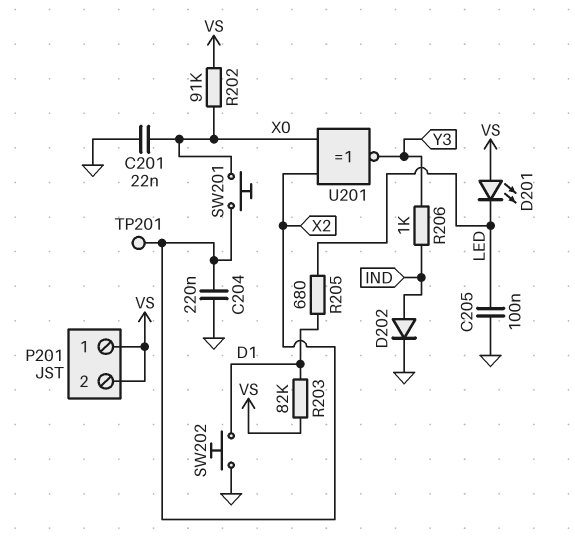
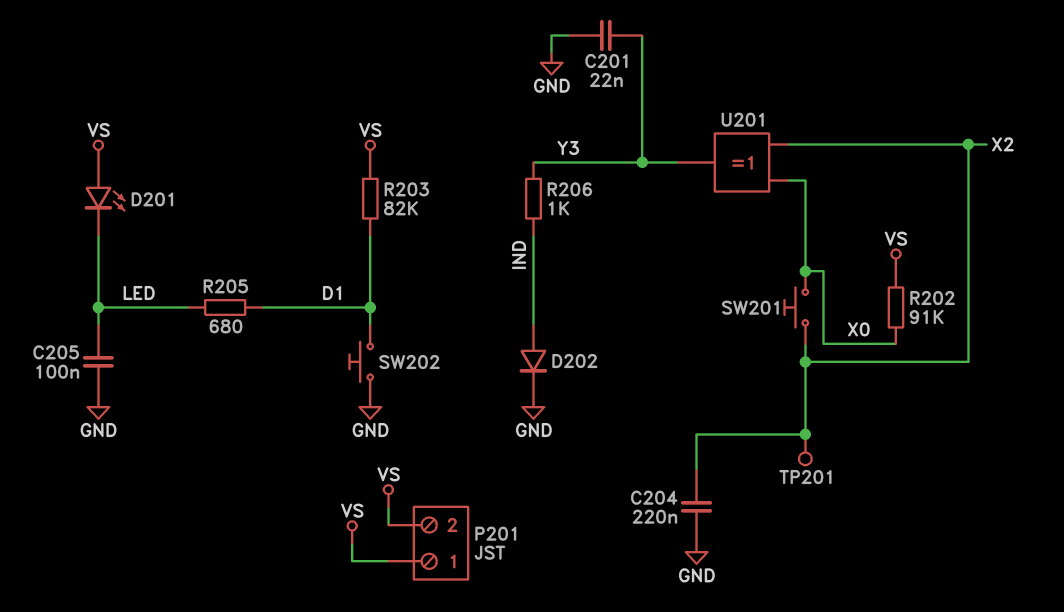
C201: 22nF (GND, X0) -> 22nF (GND, Y3)
U201: XNOR (in X0, in X2, out Y3) -> XOR (in X0, in X2, out Y3)

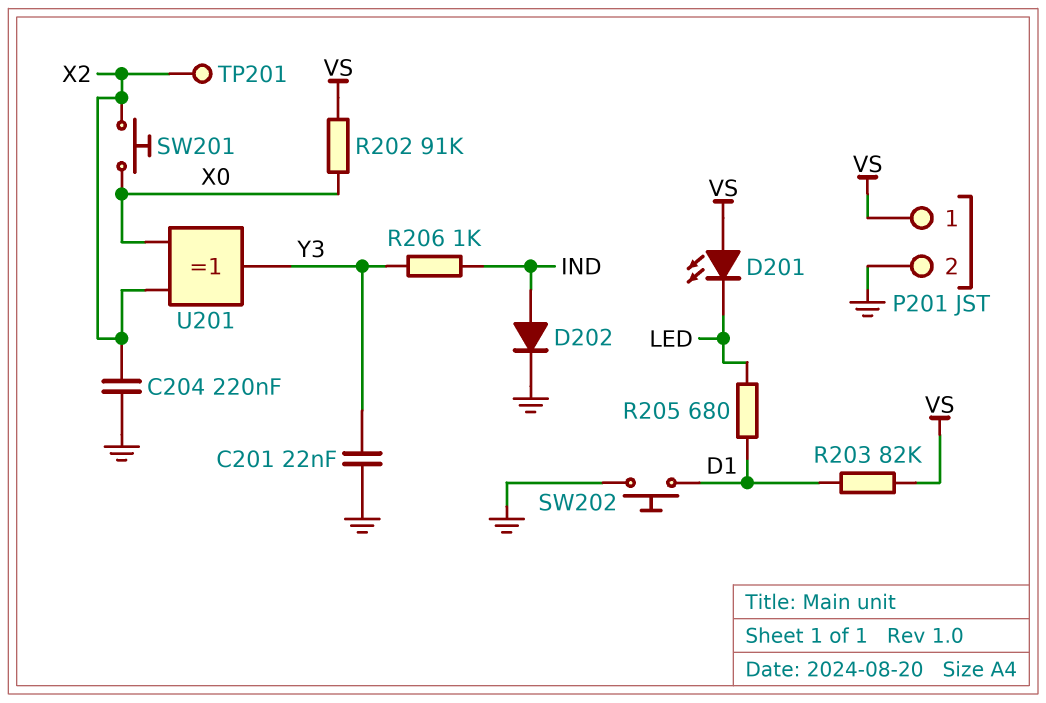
C205: 100nF (GND, LED) -> none
P201 pin 2: VS -> GND

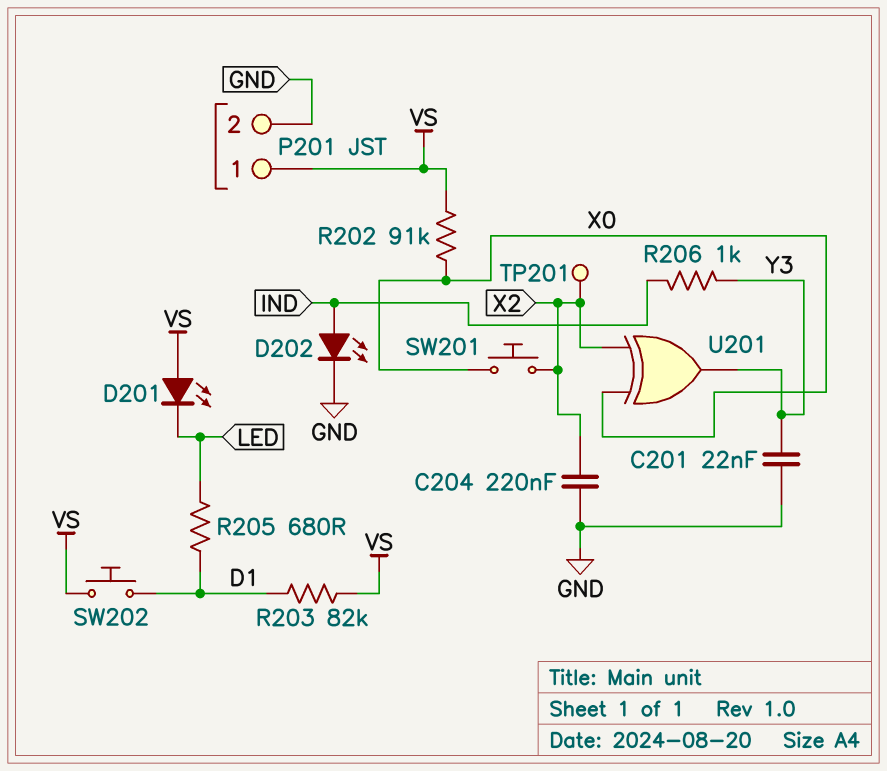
D202: diode (A IND, K GND) -> LED (A IND, K GND)
SW202: button (D1, GND) -> button (D1, VS)

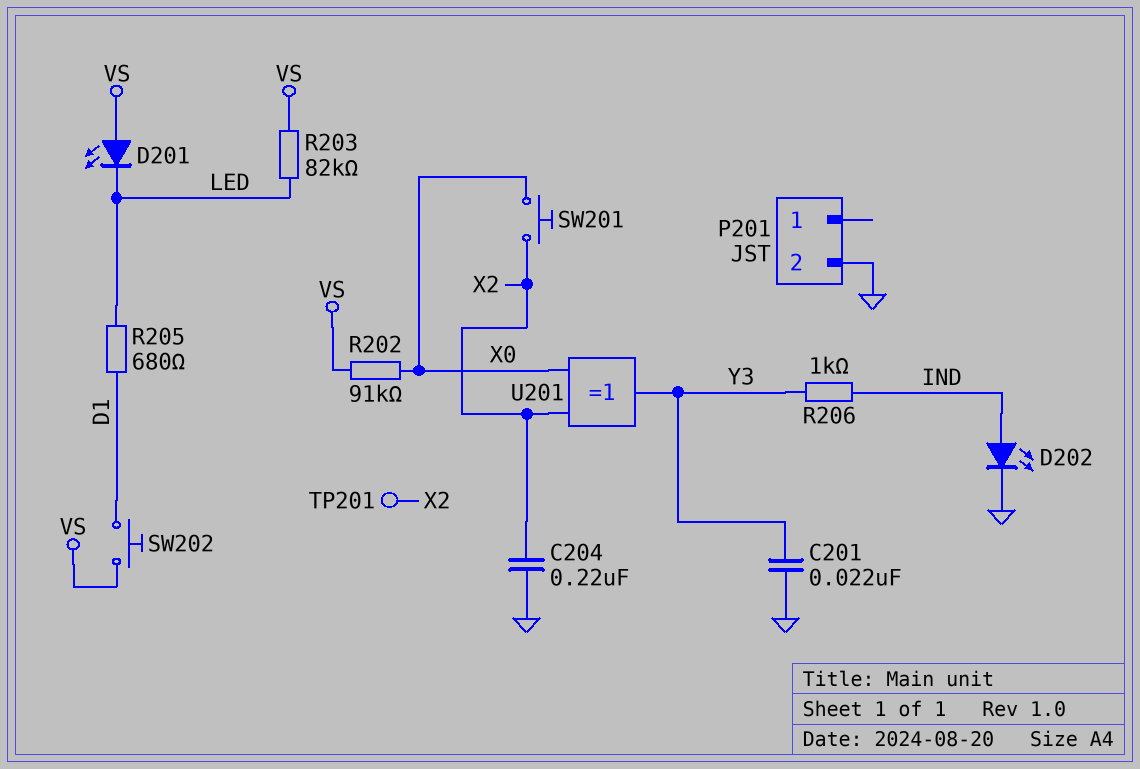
P201 pin 1: VS -> none
R203: 82k (D1, VS) -> 82k (LED, VS)

